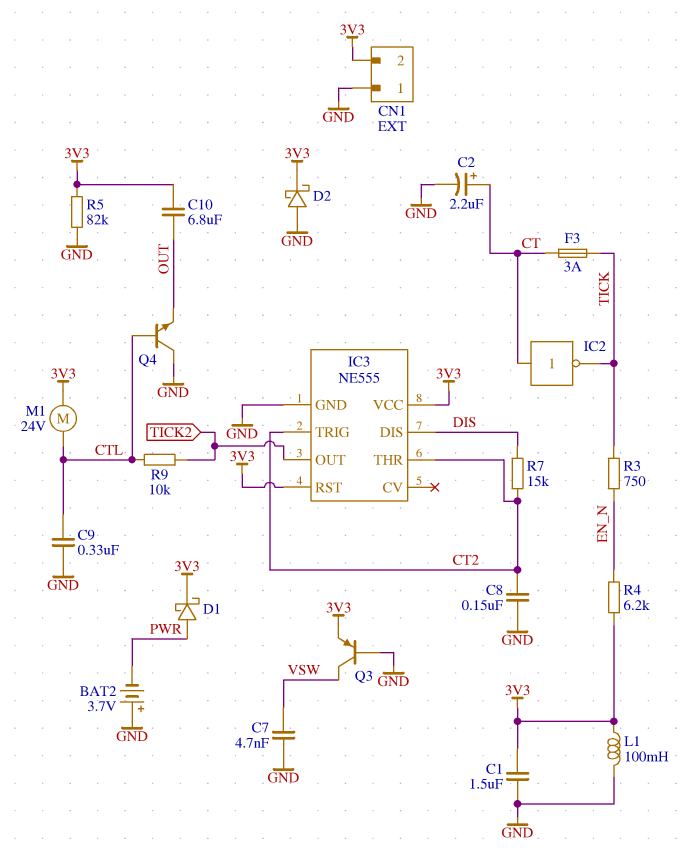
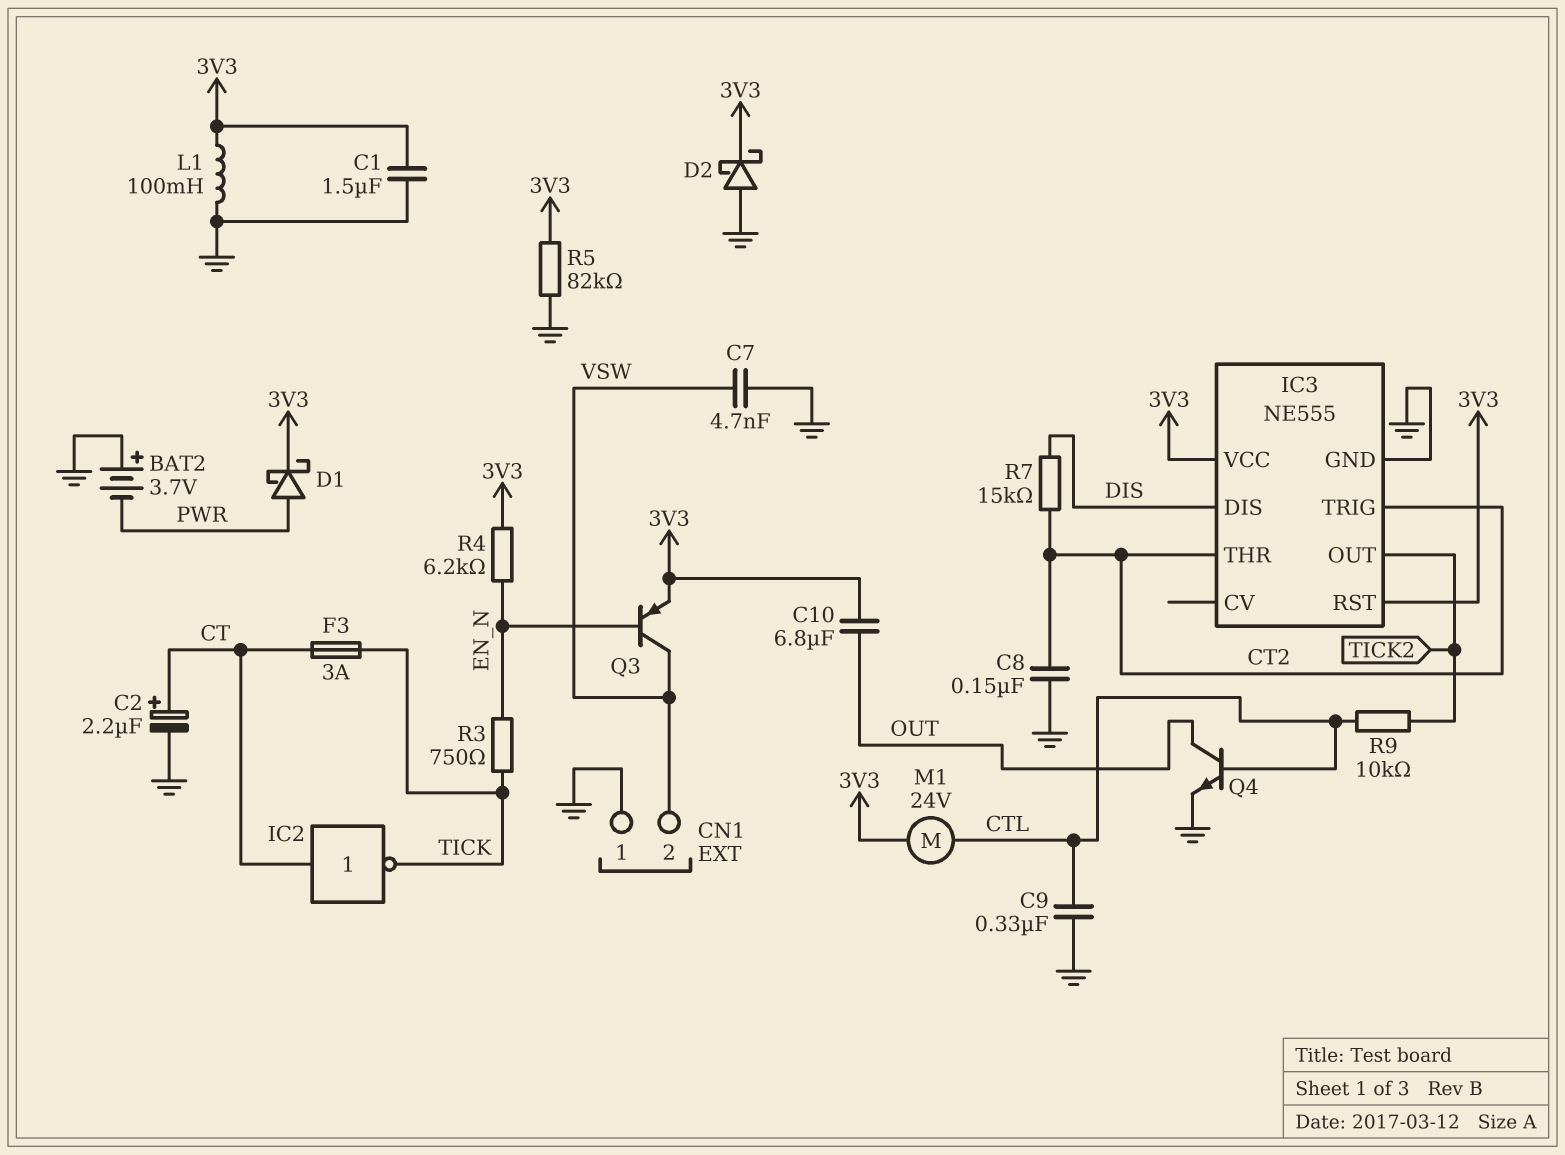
CN1 pin 2: 3V3 -> VSW
Q3: PNP (B GND, C VSW, E 3V3) -> PNP (B EN_N, C VSW, E 3V3)
Q4: NPN (B CTL, C GND, E OUT) -> NPN (B CTL, C OUT, E GND)

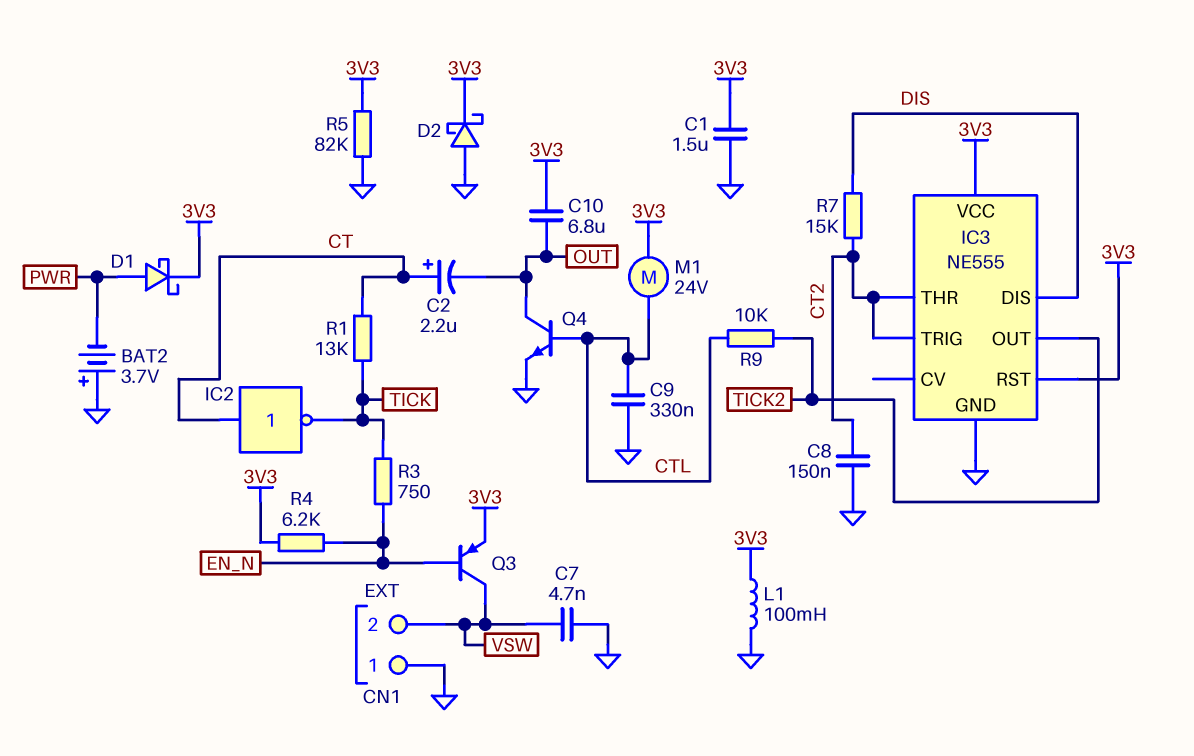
C2: 2.2uF (plus CT, minus GND) -> 2.2uF (plus CT, minus OUT)
F3: 3A (CT, TICK) -> none
R1: none -> 13k (CT, TICK)

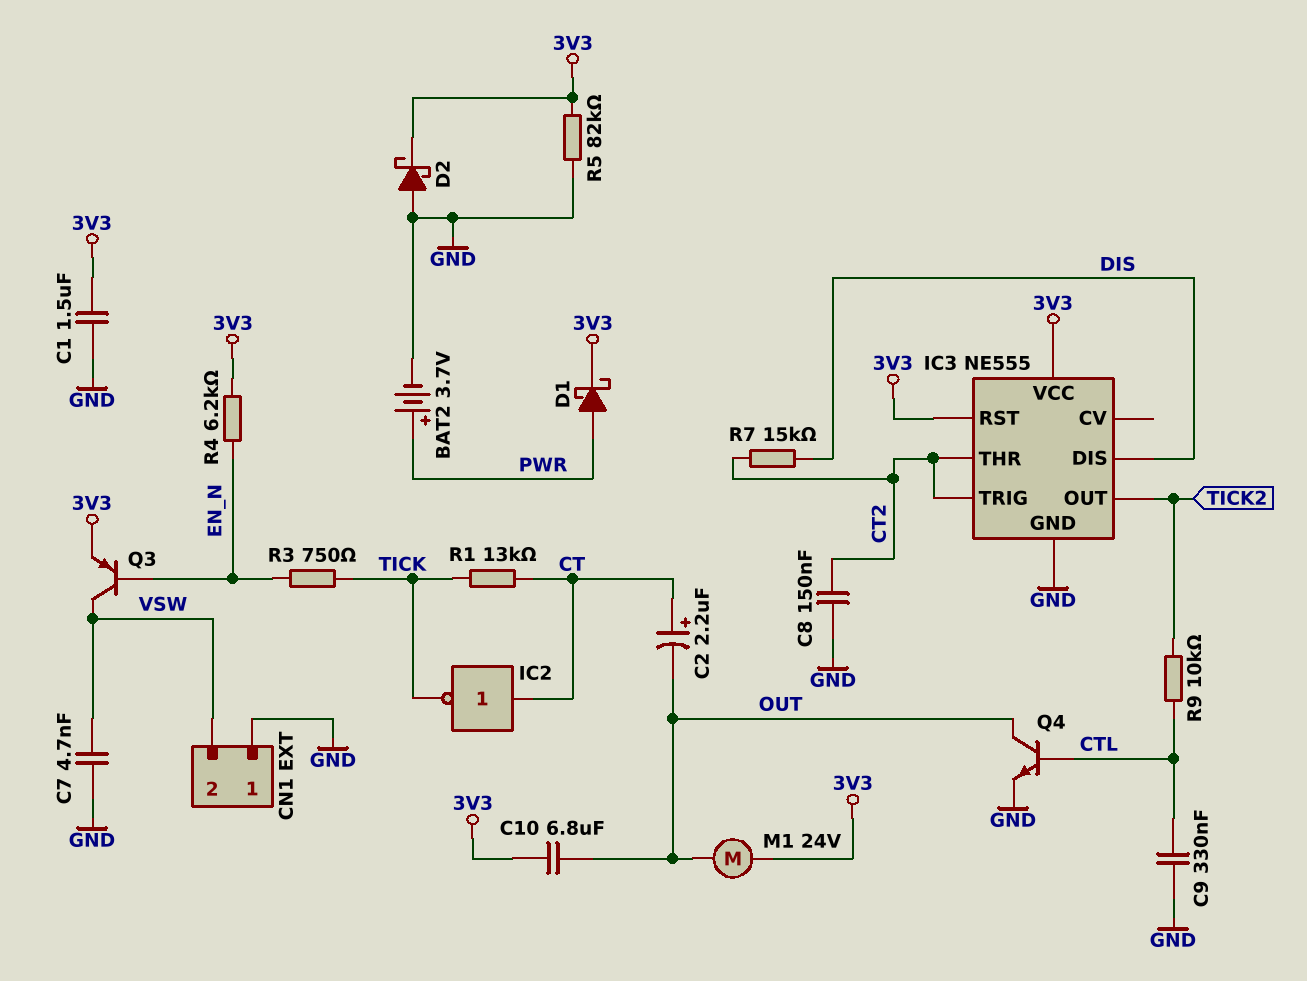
BAT2: 3.7V (plus GND, minus PWR) -> 3.7V (plus PWR, minus GND)
L1: 100mH (3V3, GND) -> none
M1: motor 24V (3V3, CTL) -> motor 24V (3V3, OUT)

